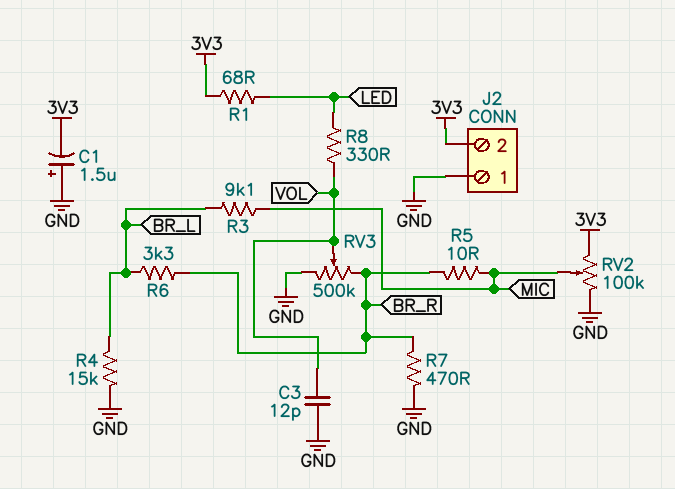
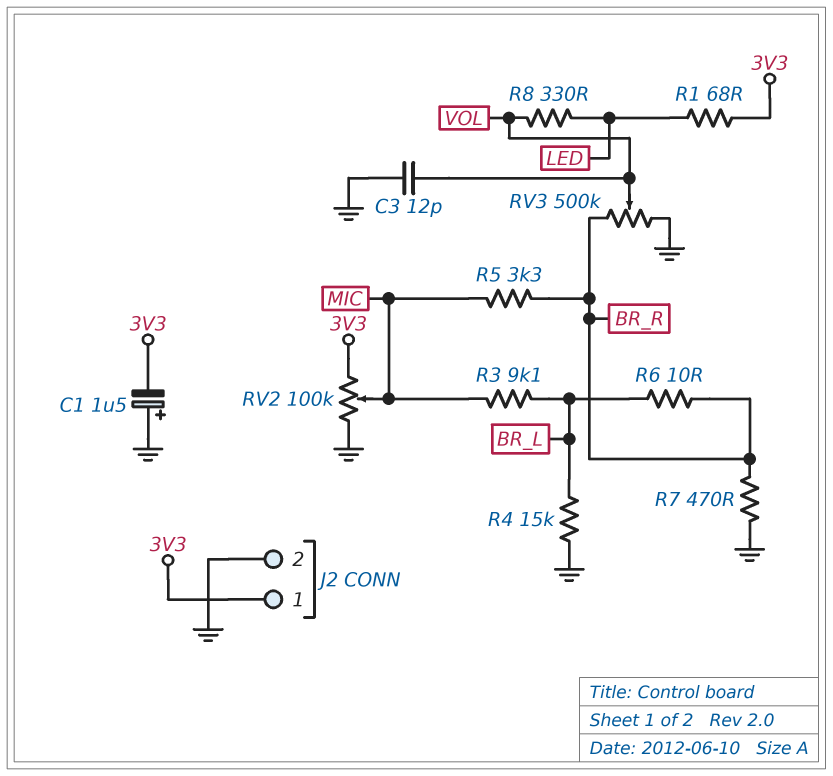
J2 pin 1: GND -> 3V3
J2 pin 2: 3V3 -> GND
R5: 10 (BR_R, MIC) -> 3.3k (BR_R, MIC)
R6: 3.3k (BR_L, BR_R) -> 10 (BR_L, BR_R)

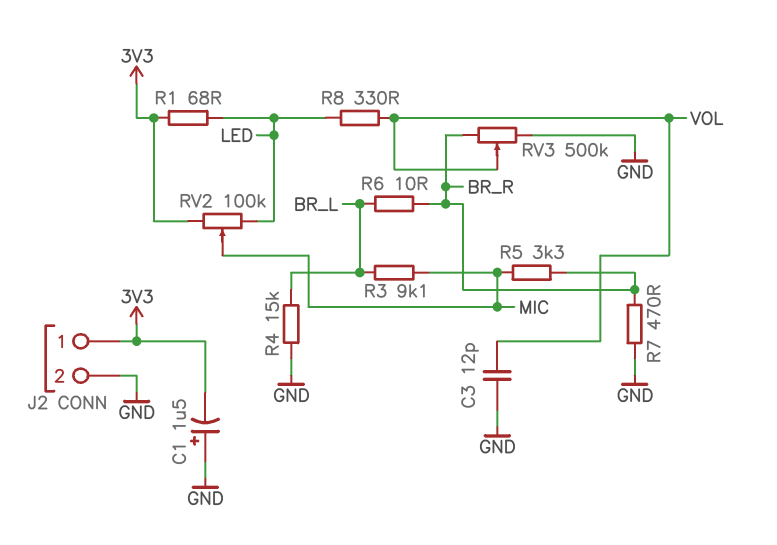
RV2: 100k (3V3, GND, wiper MIC) -> 100k (3V3, LED, wiper MIC)

